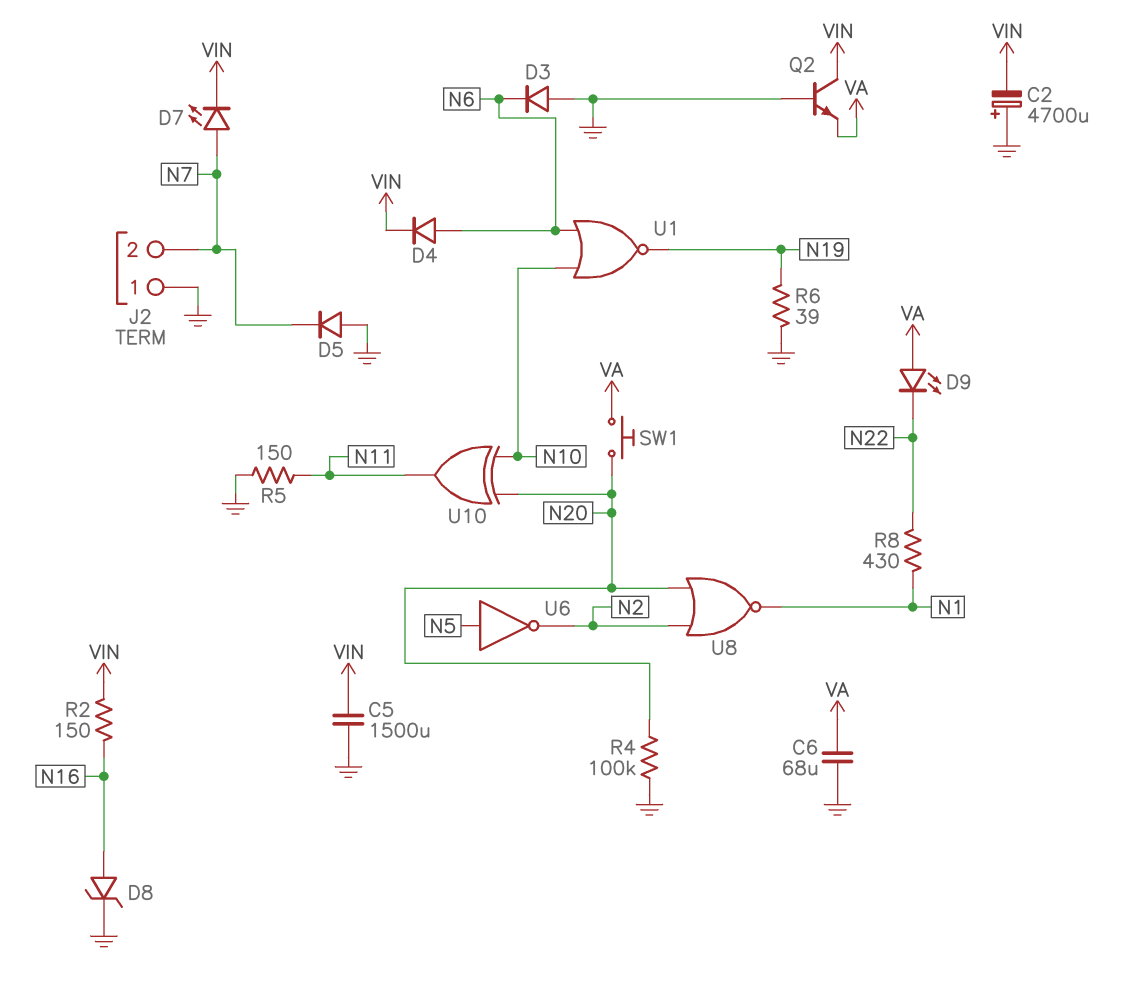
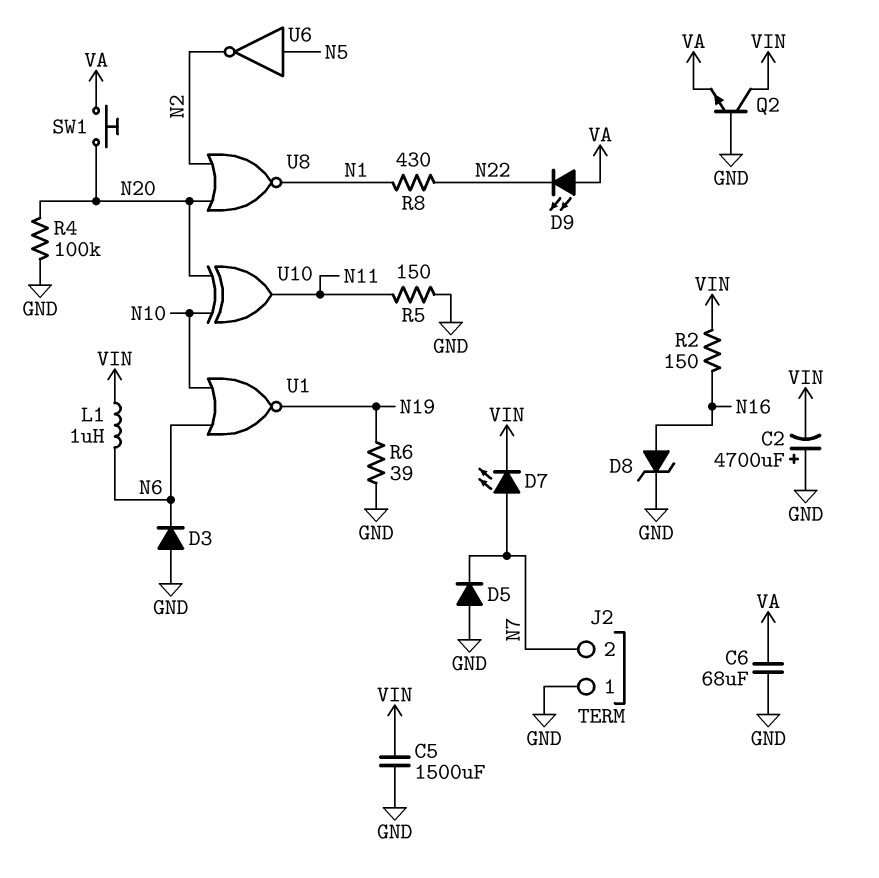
D4: diode (A N6, K VIN) -> none
L1: none -> 1uH (N6, VIN)

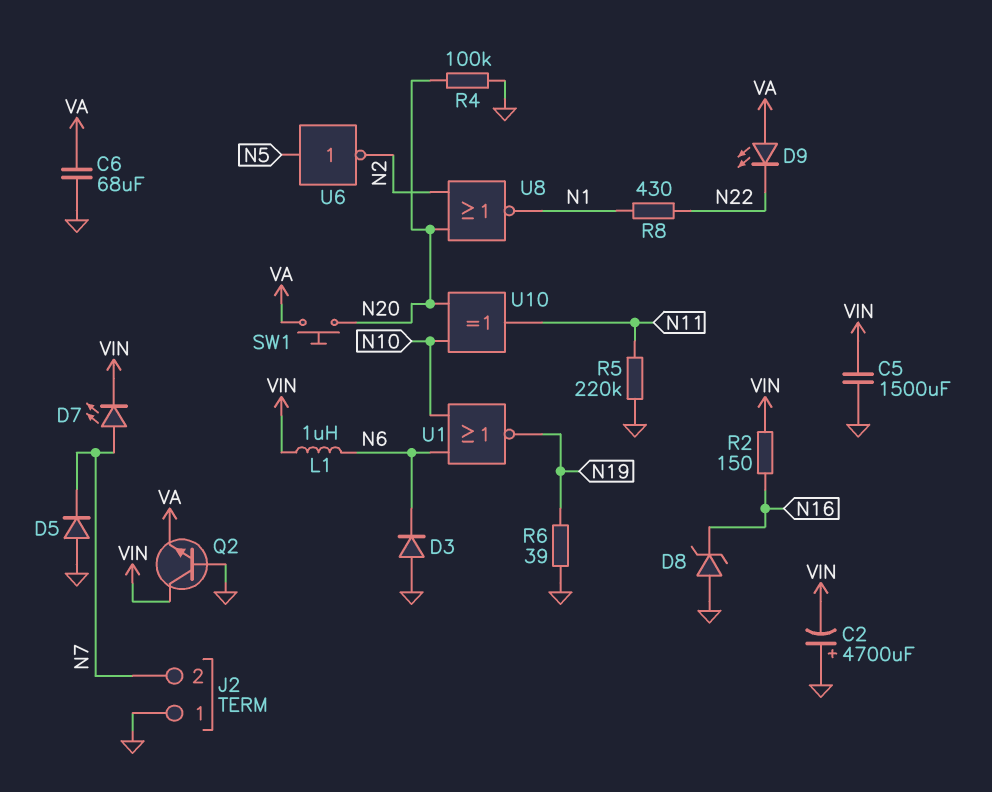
D8: zener (A N16, K GND) -> zener (A GND, K N16)
R5: 150 (GND, N11) -> 220k (GND, N11)

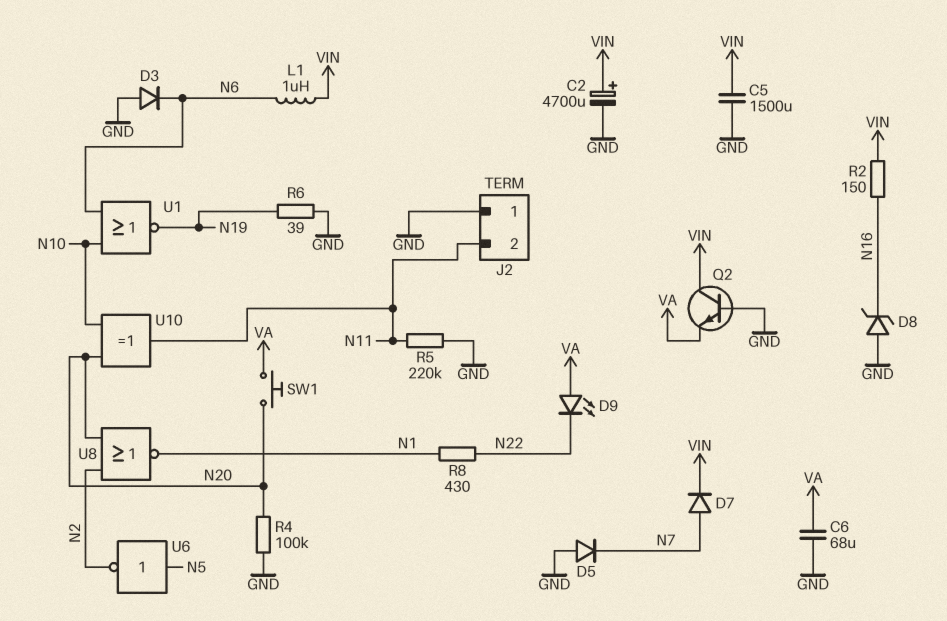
C2: 4700uF (plus GND, minus VIN) -> 4700uF (plus VIN, minus GND)
D7: LED (A N7, K VIN) -> diode (A N7, K VIN)
J2 pin 2: N7 -> N11

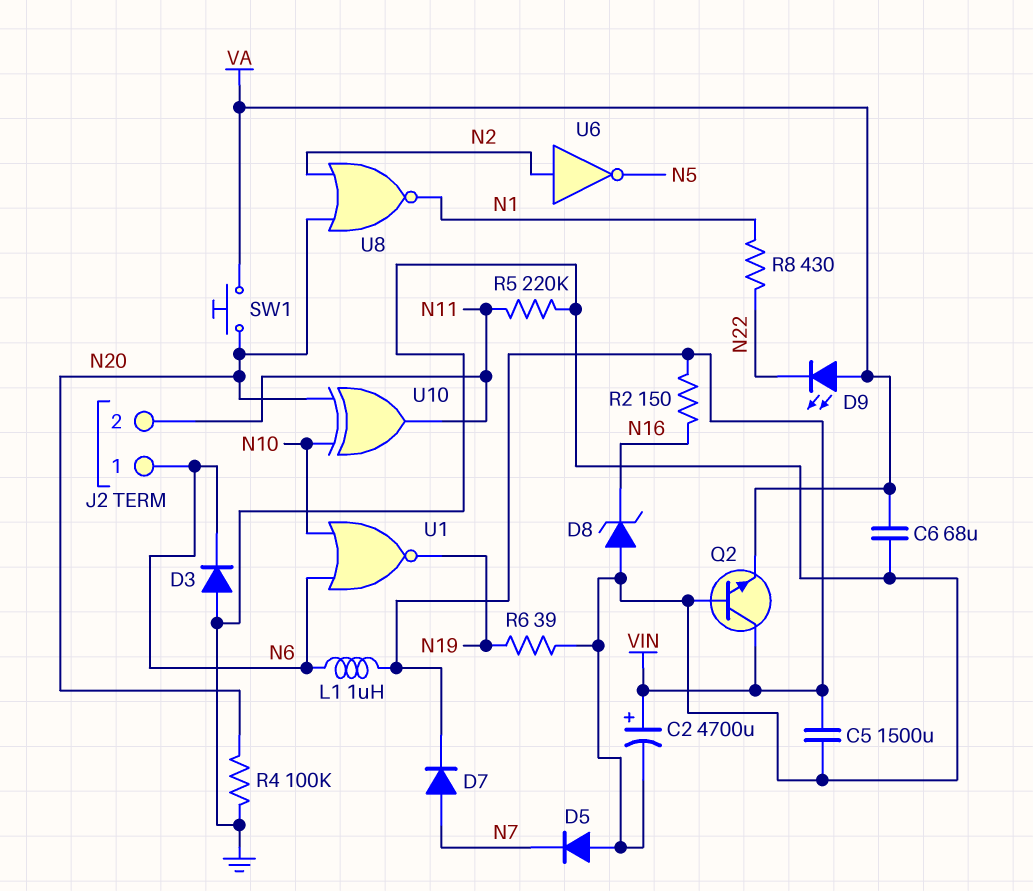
J2 pin 1: GND -> N6
U6: NOT (in N5, out N2) -> NOT (in N2, out N5)

